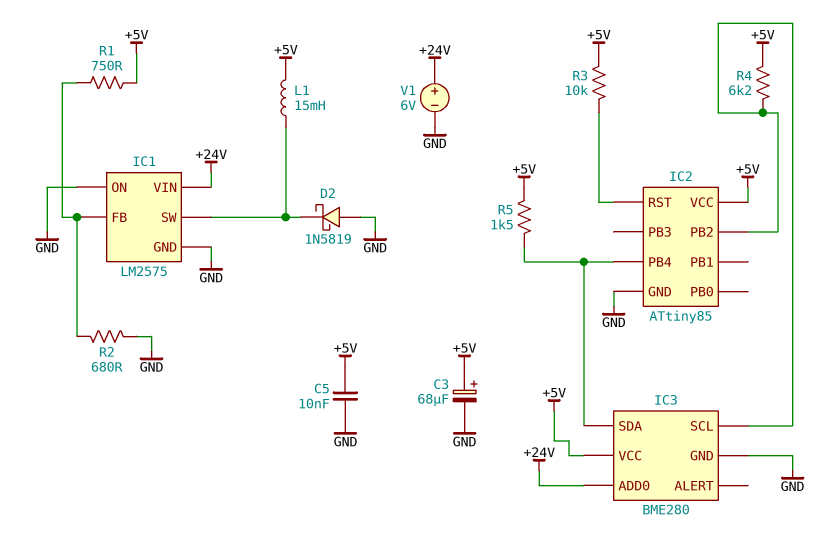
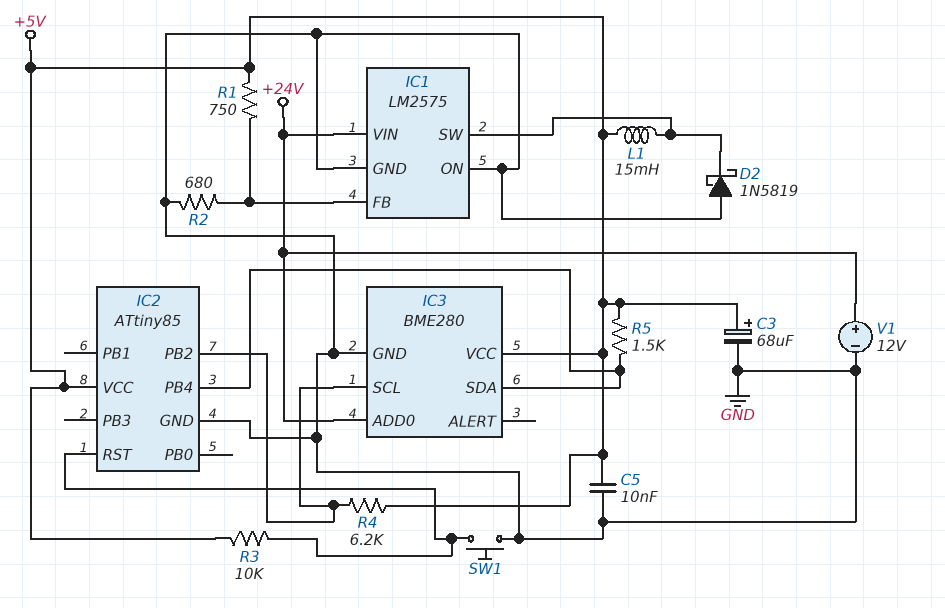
SW1: none -> button (GND, IC2/RST)
V1: 6V (plus +24V, minus GND) -> 12V (plus +24V, minus GND)

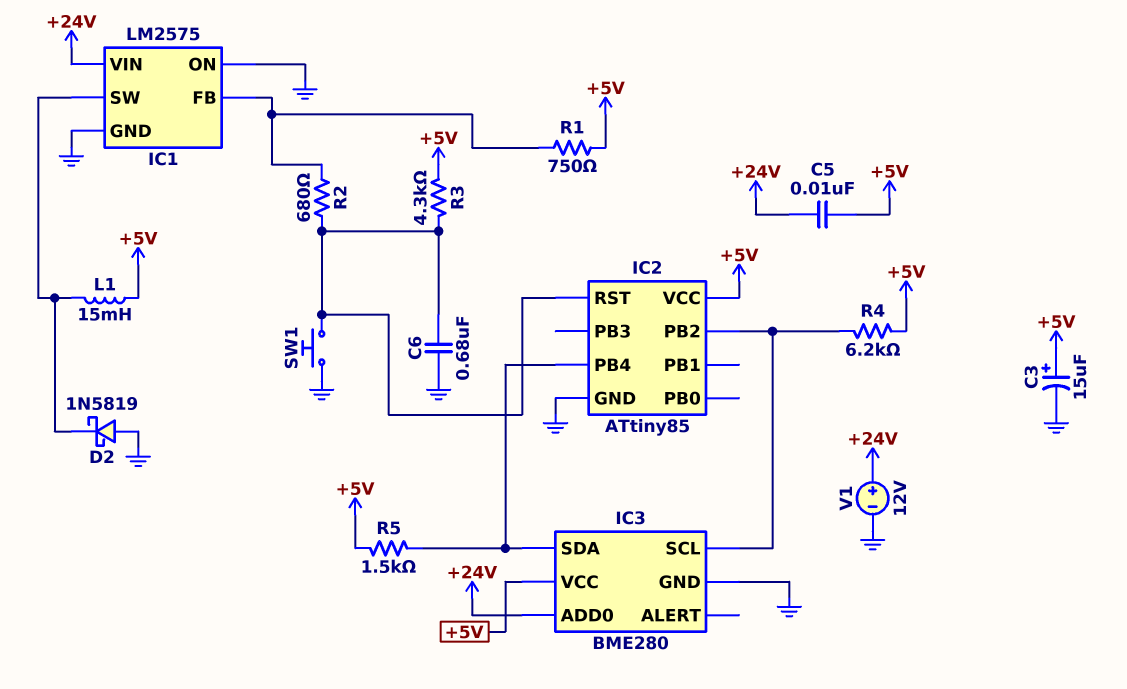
C3: 68uF (plus +5V, minus GND) -> 15uF (plus +5V, minus GND)
C5: 10nF (+5V, GND) -> 10nF (+5V, +24V)
C6: none -> 680nF (GND, IC2/RST)
R2: 680 (GND, IC1/FB) -> 680 (IC1/FB, IC2/RST)
R3: 10k (+5V, IC2/RST) -> 4.3k (+5V, IC2/RST)

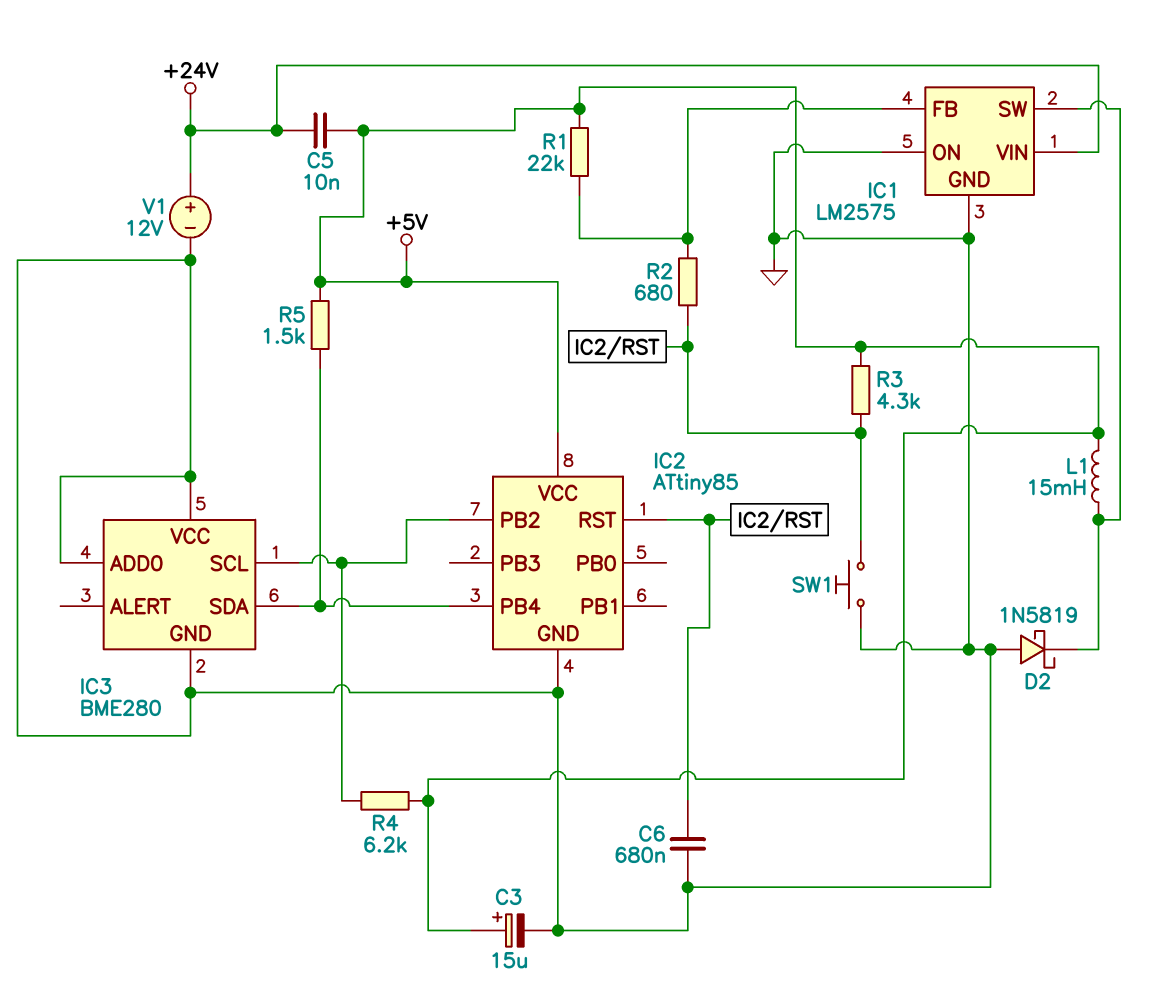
IC3 pin ADD0: +24V -> GND
IC3 pin VCC: +5V -> GND
R1: 750 (+5V, IC1/FB) -> 22k (+5V, IC1/FB)

